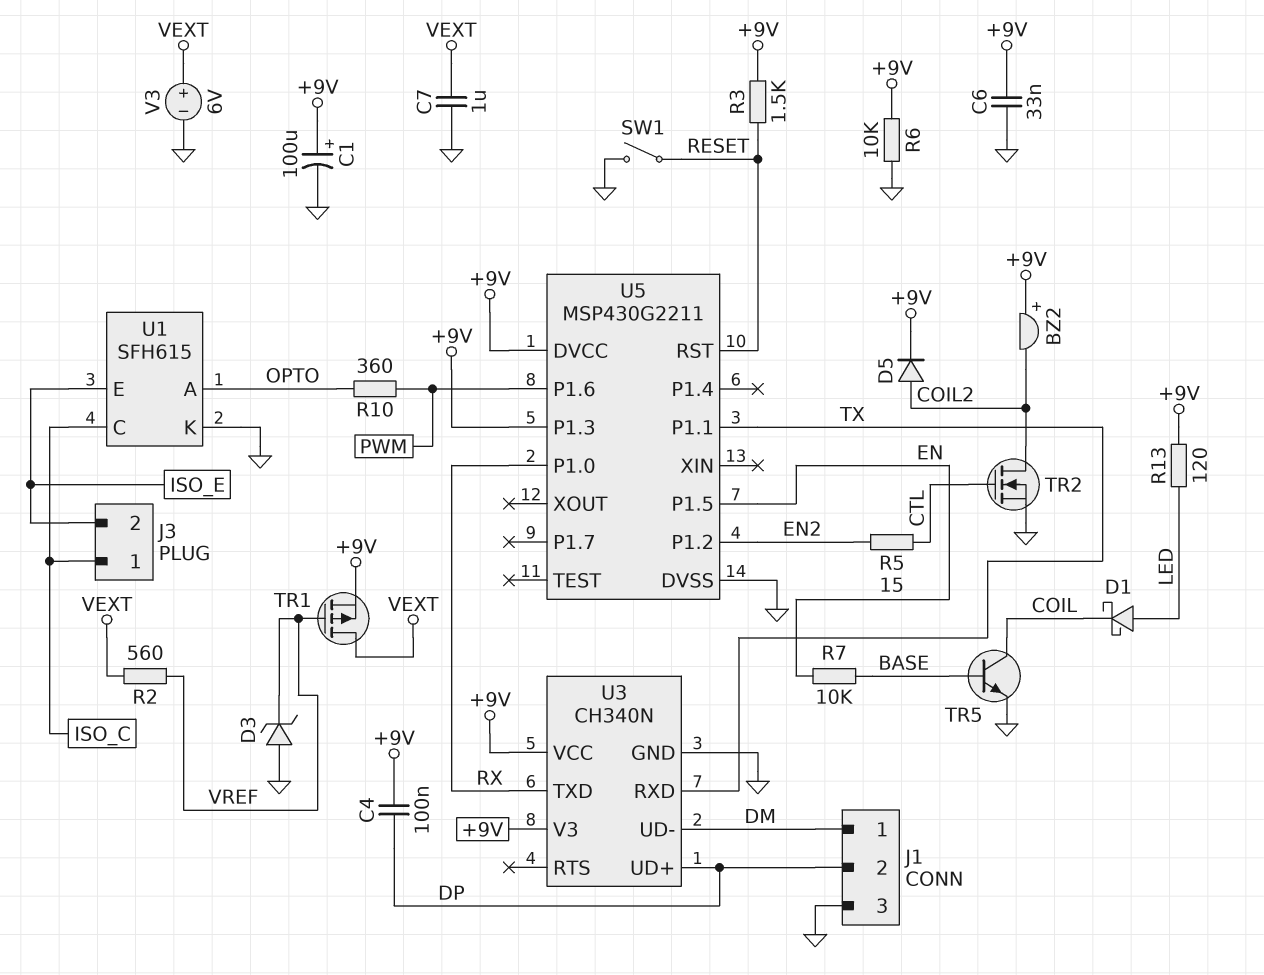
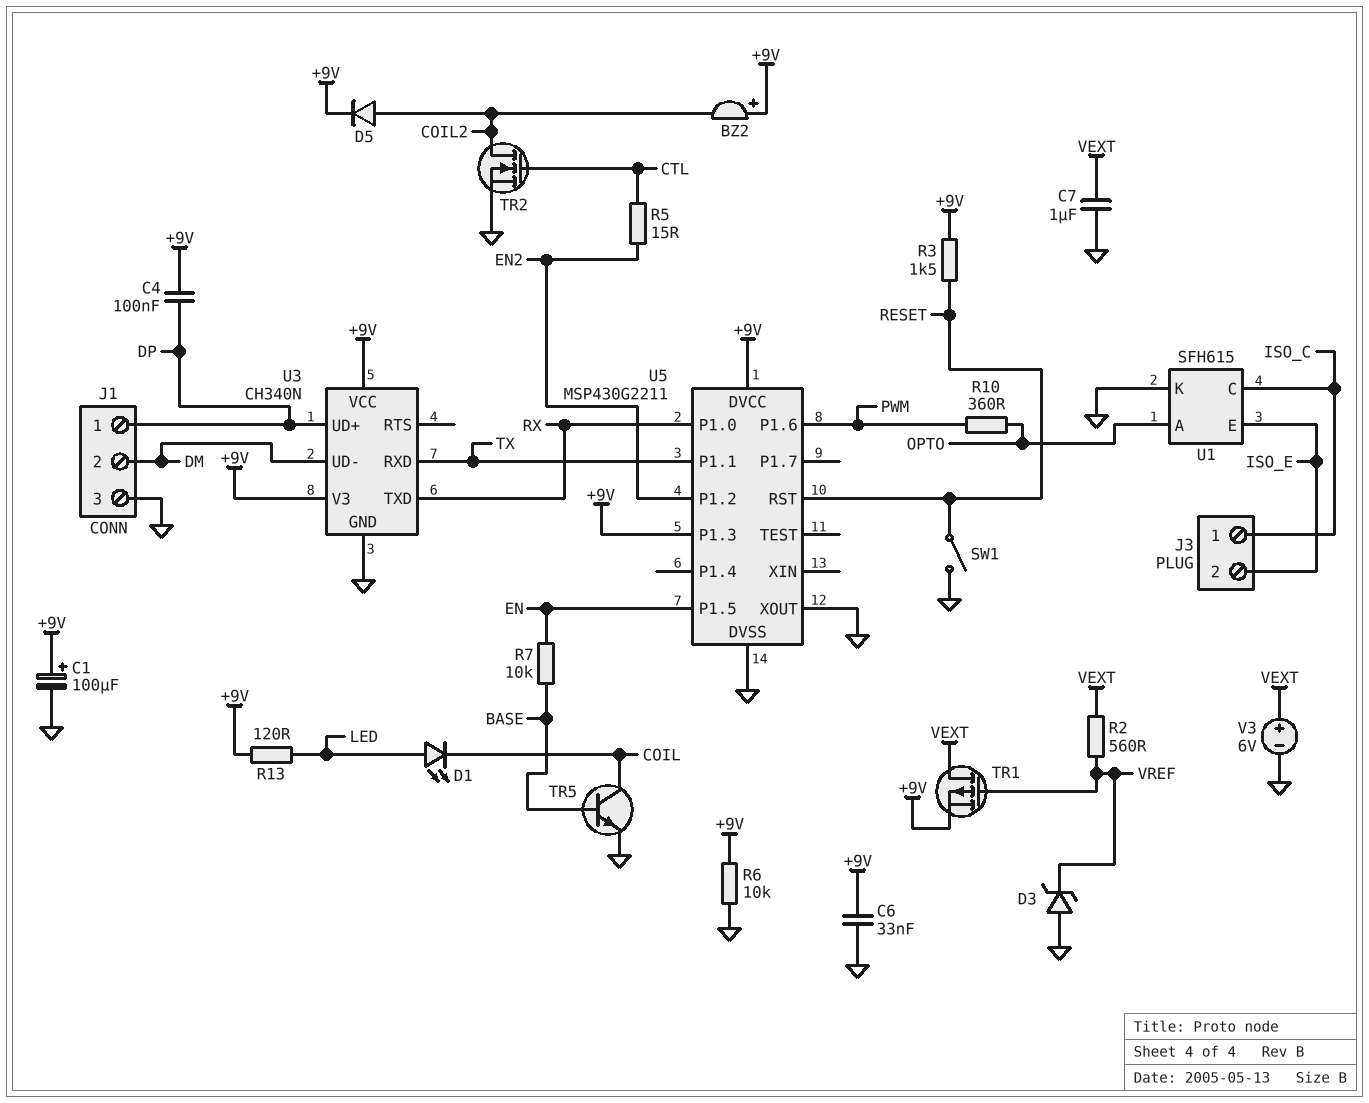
D1: schottky (A LED, K COIL) -> LED (A LED, K COIL)
J1 pin 1: DM -> DP
J1 pin 2: DP -> DM
U5 pin XOUT: none -> GND

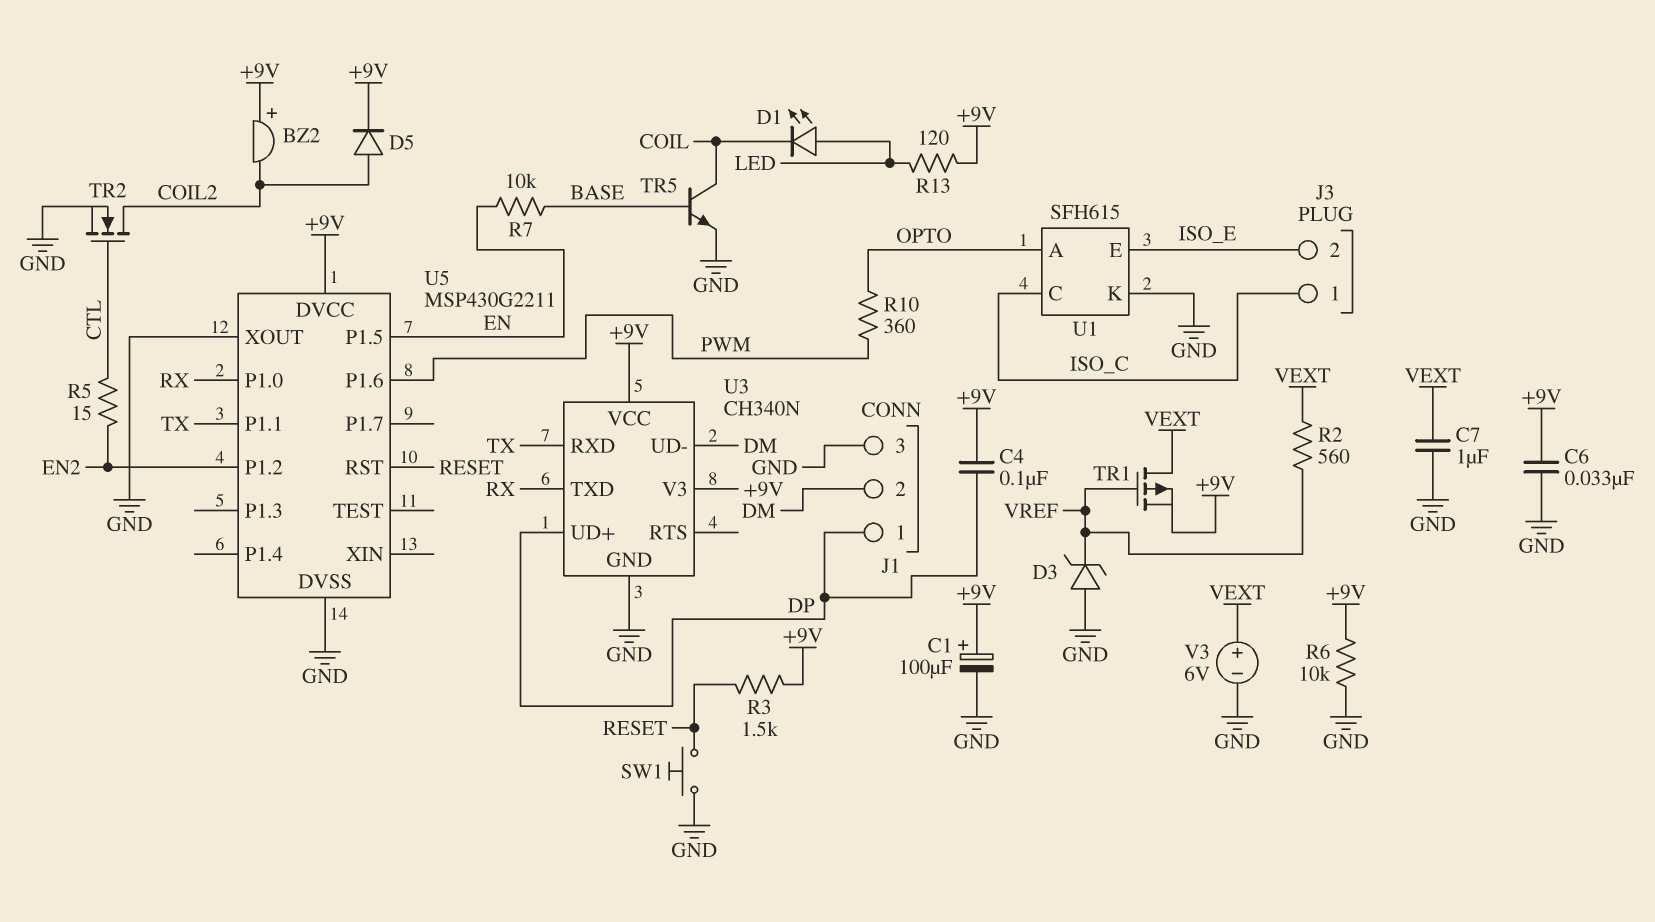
SW1: switch (GND, RESET) -> button (GND, RESET)
U5 pin P1.3: +9V -> none

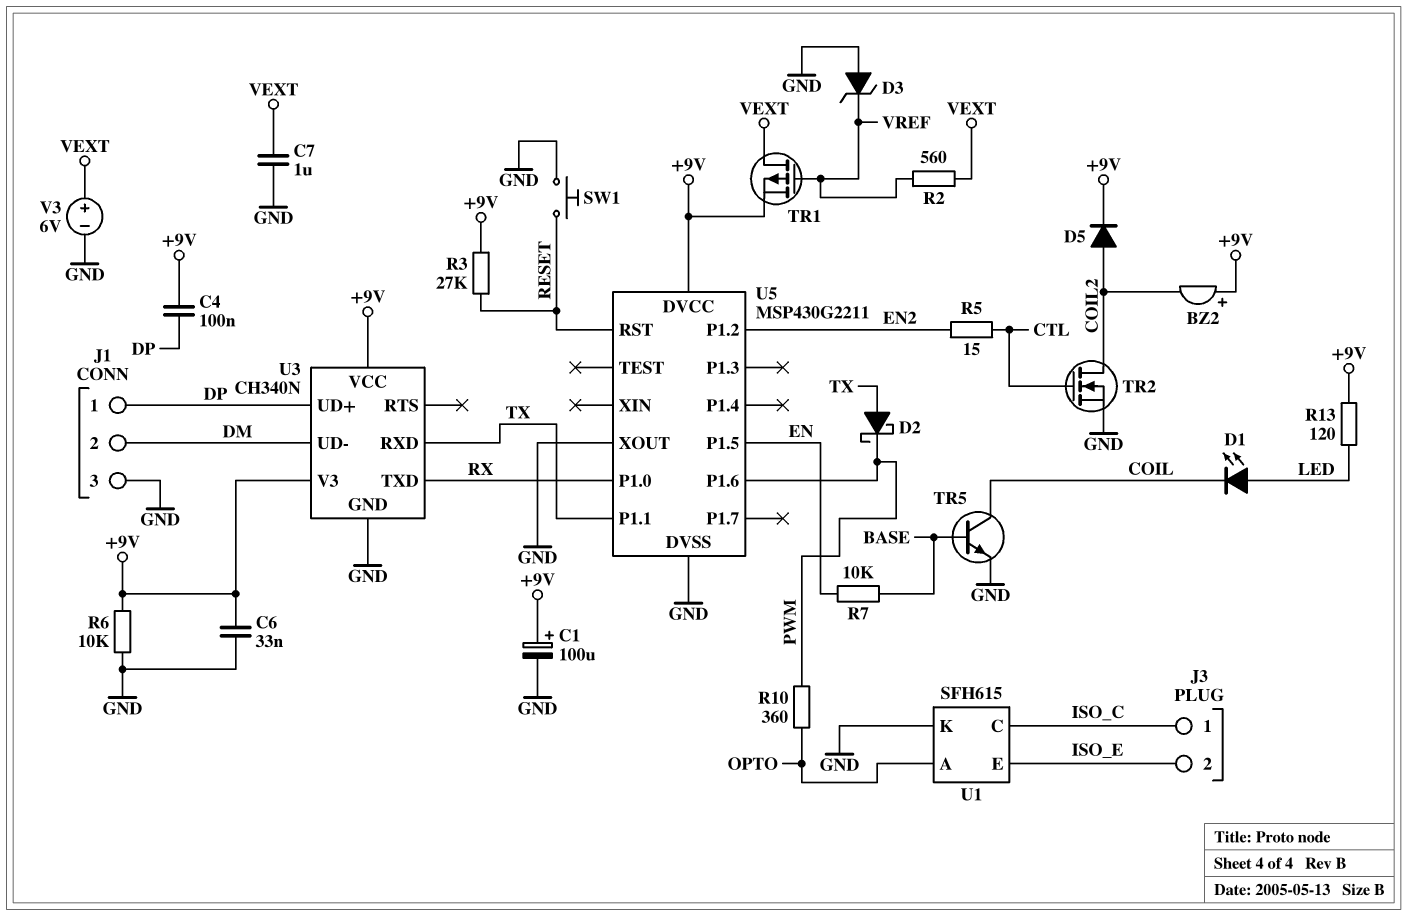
D2: none -> schottky (A TX, K PWM)
R3: 1.5k (+9V, RESET) -> 27k (+9V, RESET)

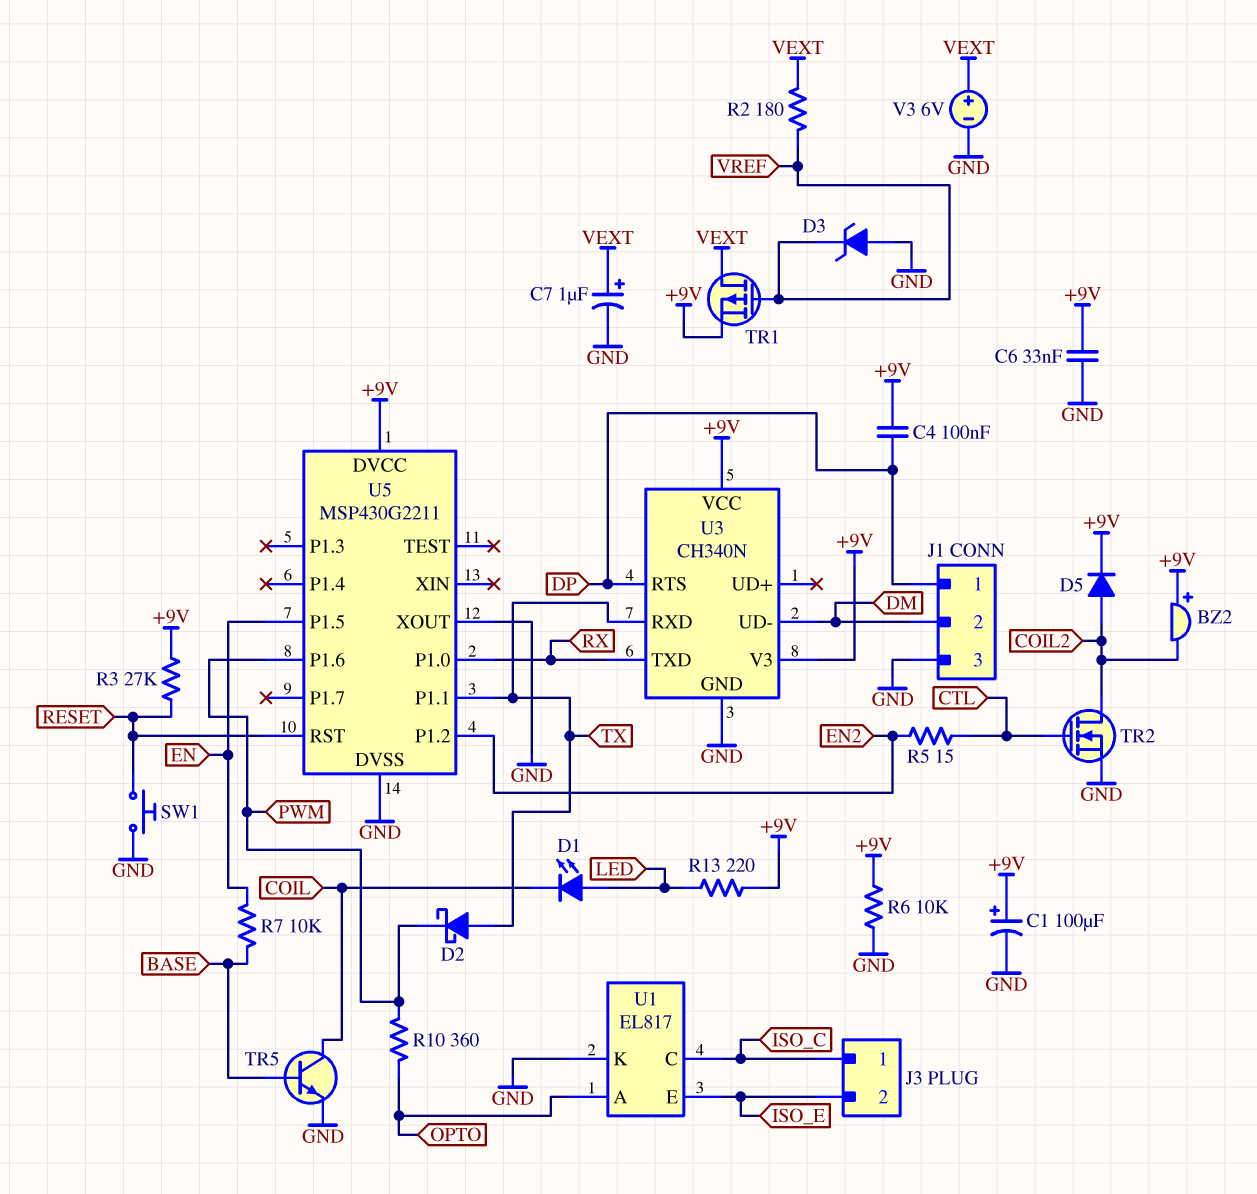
C7: 1uF (GND, VEXT) -> 1uF (plus VEXT, minus GND)
R2: 560 (VEXT, VREF) -> 180 (VEXT, VREF)
R13: 120 (+9V, LED) -> 220 (+9V, LED)
U1: SFH615 -> EL817
U3 pin RTS: none -> DP
U3 pin UD+: DP -> none

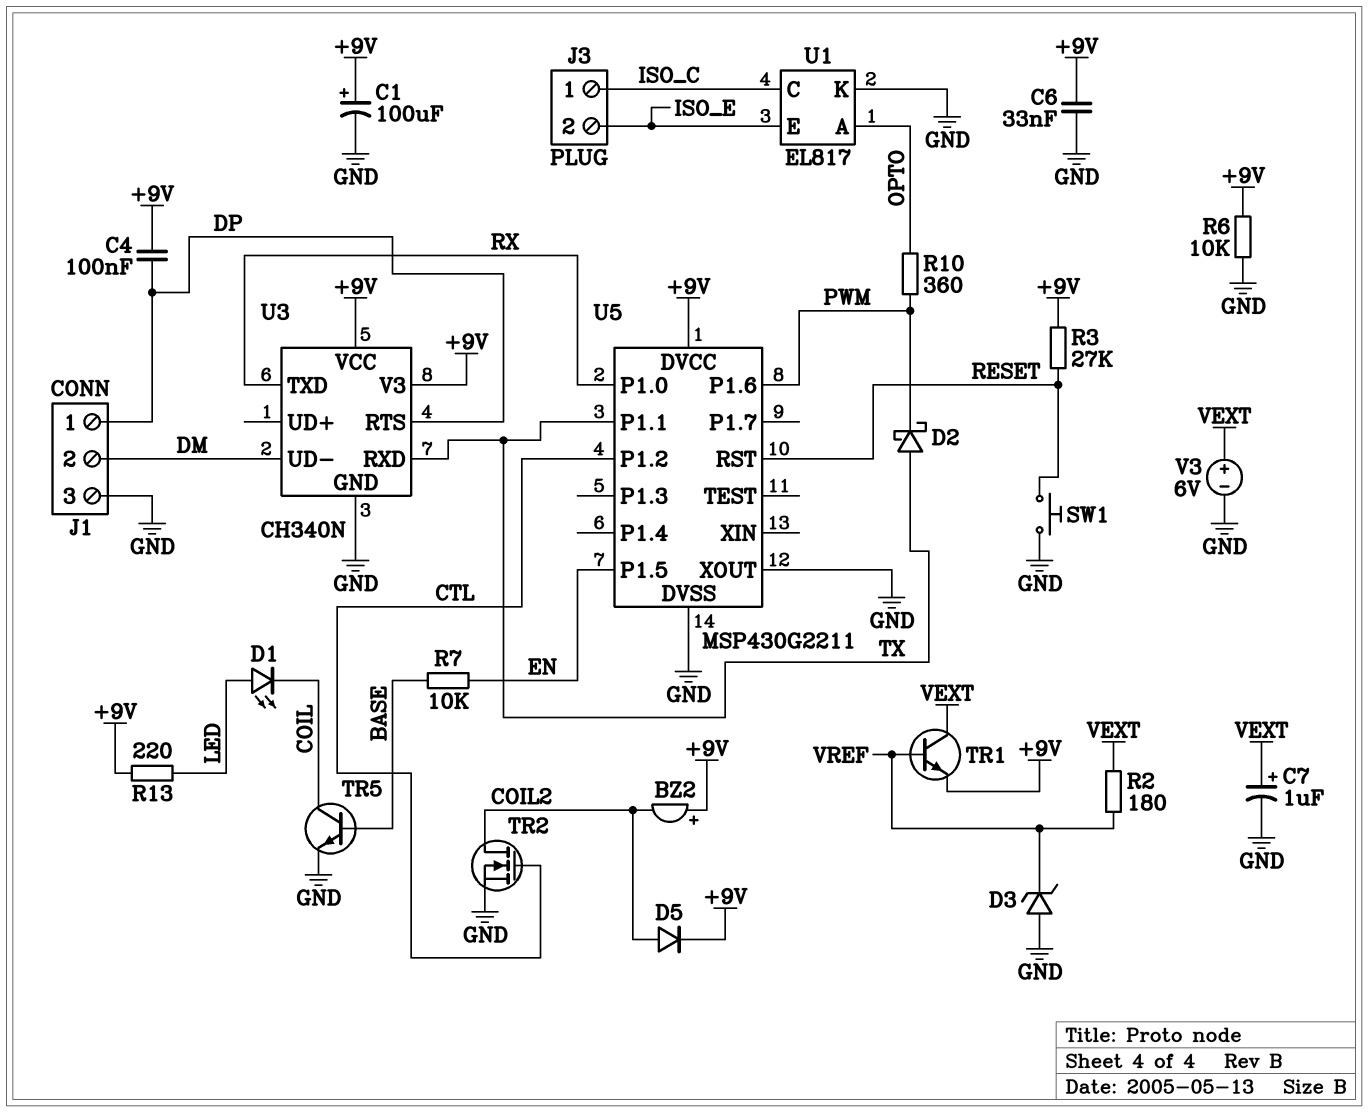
R5: 15 (CTL, EN2) -> none
TR1: PMOS (G VREF, D VEXT, S +9V) -> NPN (B VREF, C VEXT, E +9V)
U5 pin P1.2: EN2 -> CTL

